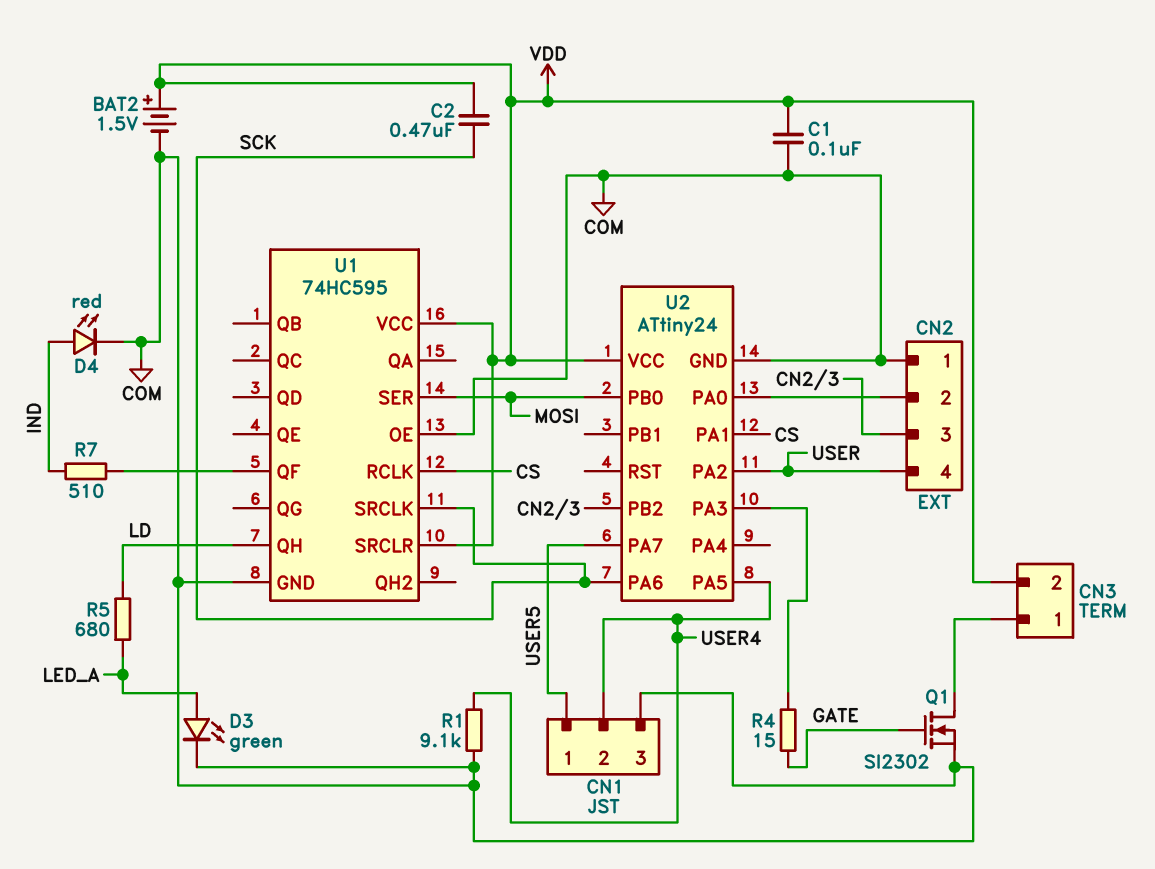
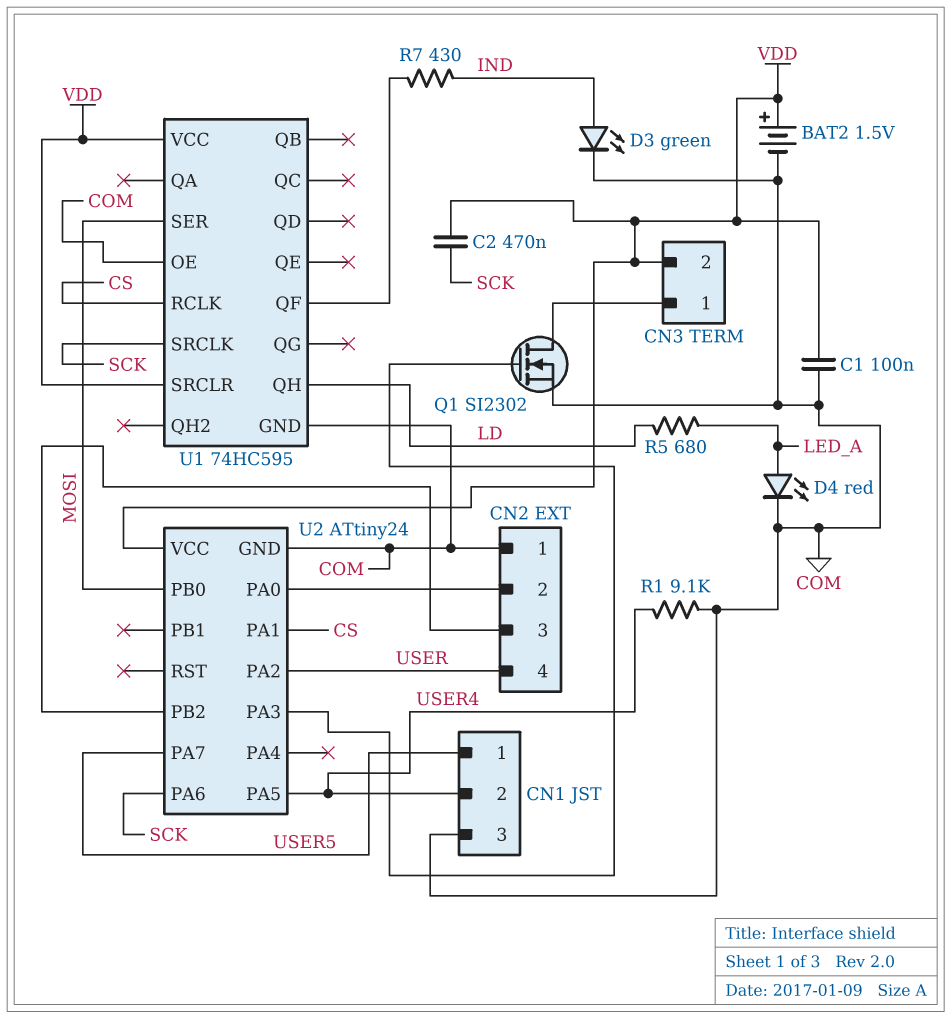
D3: LED green (A LED_A, K COM) -> LED green (A IND, K COM)
D4: LED red (A IND, K COM) -> LED red (A LED_A, K COM)
Q1: NMOS SI2302 (G GATE, D CN3/1, S COM) -> NMOS SI2302 (G U2/PA3, D CN3/1, S COM)
R4: 15 (GATE, U2/PA3) -> none
R7: 510 (IND, U1/QF) -> 430 (IND, U1/QF)

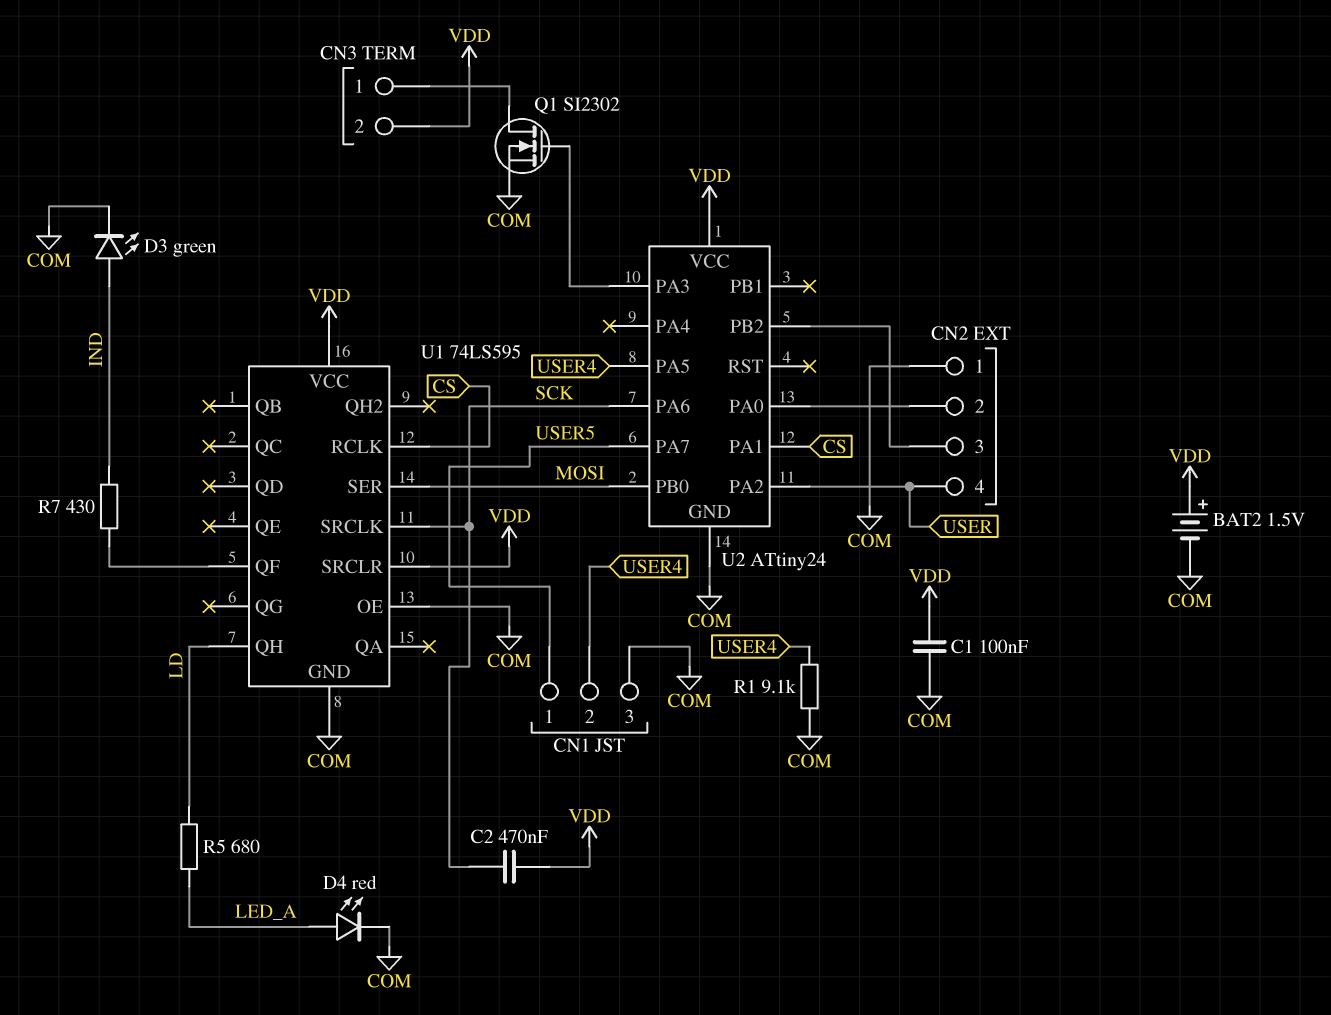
U1: 74HC595 -> 74LS595

